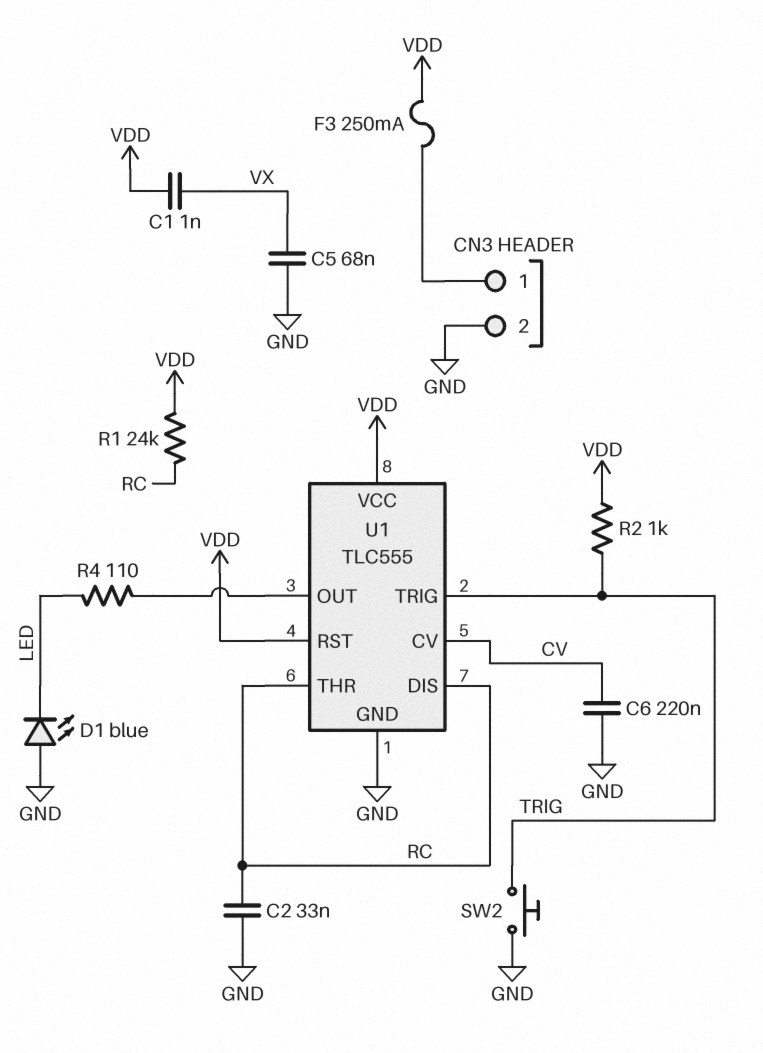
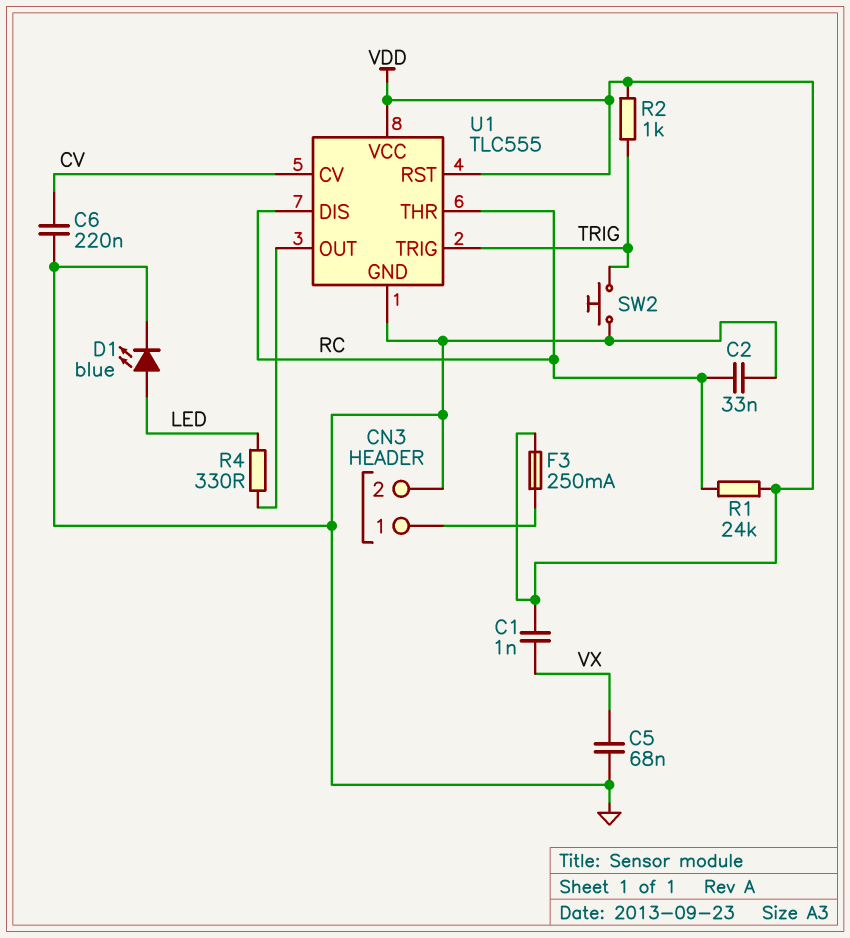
D1: LED blue (A GND, K LED) -> LED blue (A LED, K GND)
R4: 110 (LED, U1/OUT) -> 330 (LED, U1/OUT)

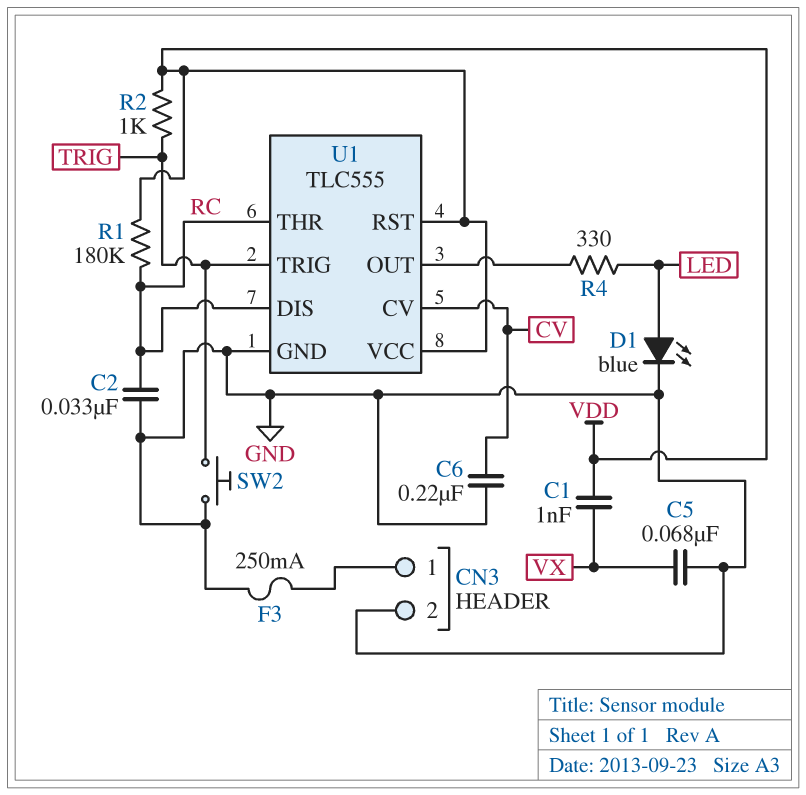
F3: 250mA (CN3/1, VDD) -> 250mA (CN3/1, GND)
R1: 24k (RC, VDD) -> 180k (RC, VDD)

